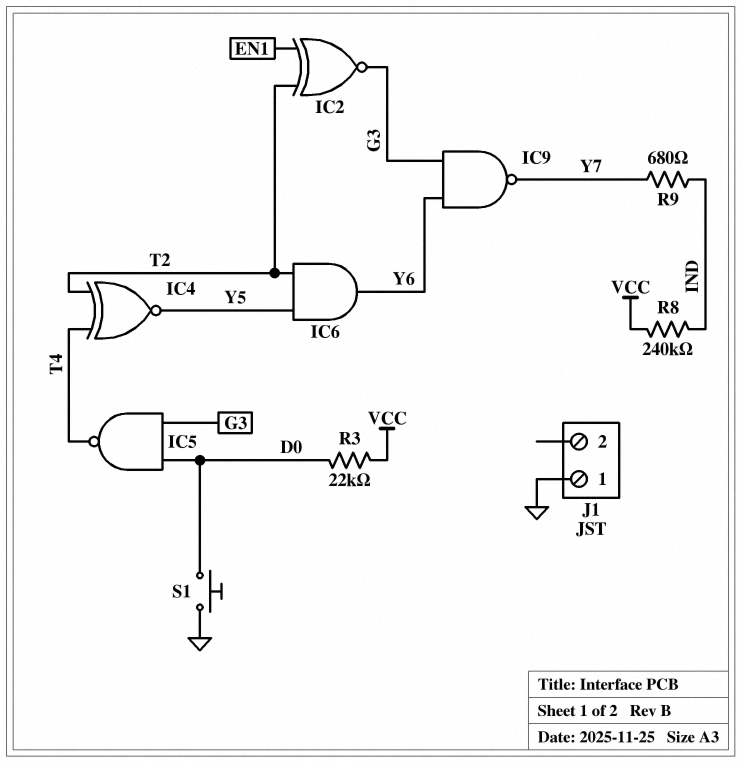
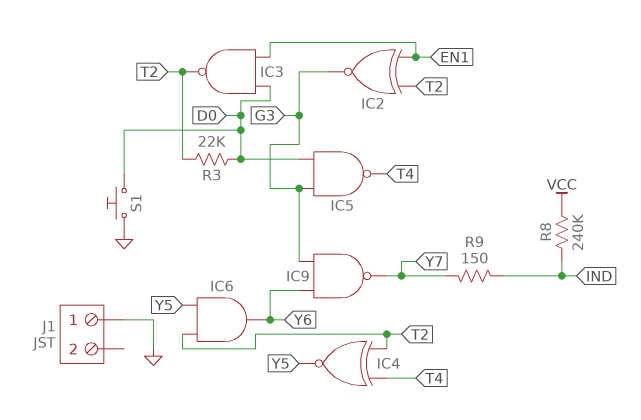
IC3: none -> NAND (in D0, in EN1, out T2)
R3: 22k (D0, VCC) -> 22k (D0, T2)
R9: 680 (IND, Y7) -> 150 (IND, Y7)

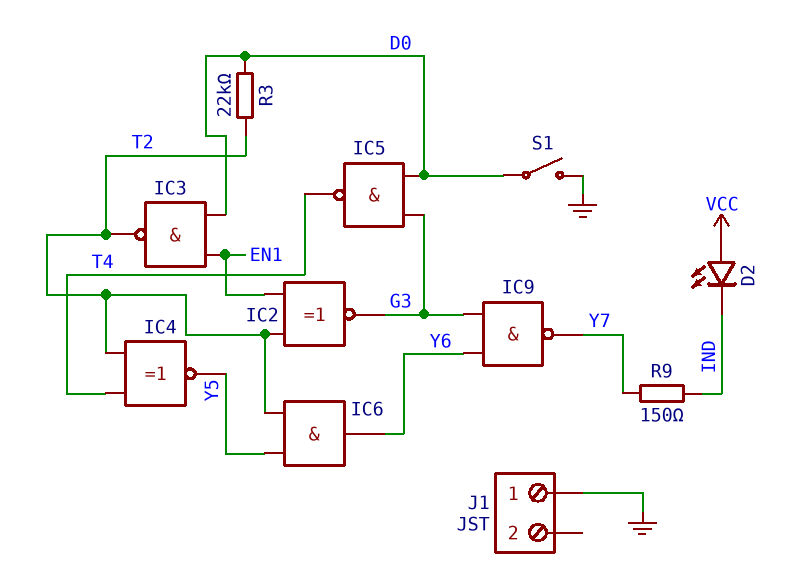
D2: none -> LED (A VCC, K IND)
R8: 240k (IND, VCC) -> none
S1: button (D0, GND) -> switch (D0, GND)

